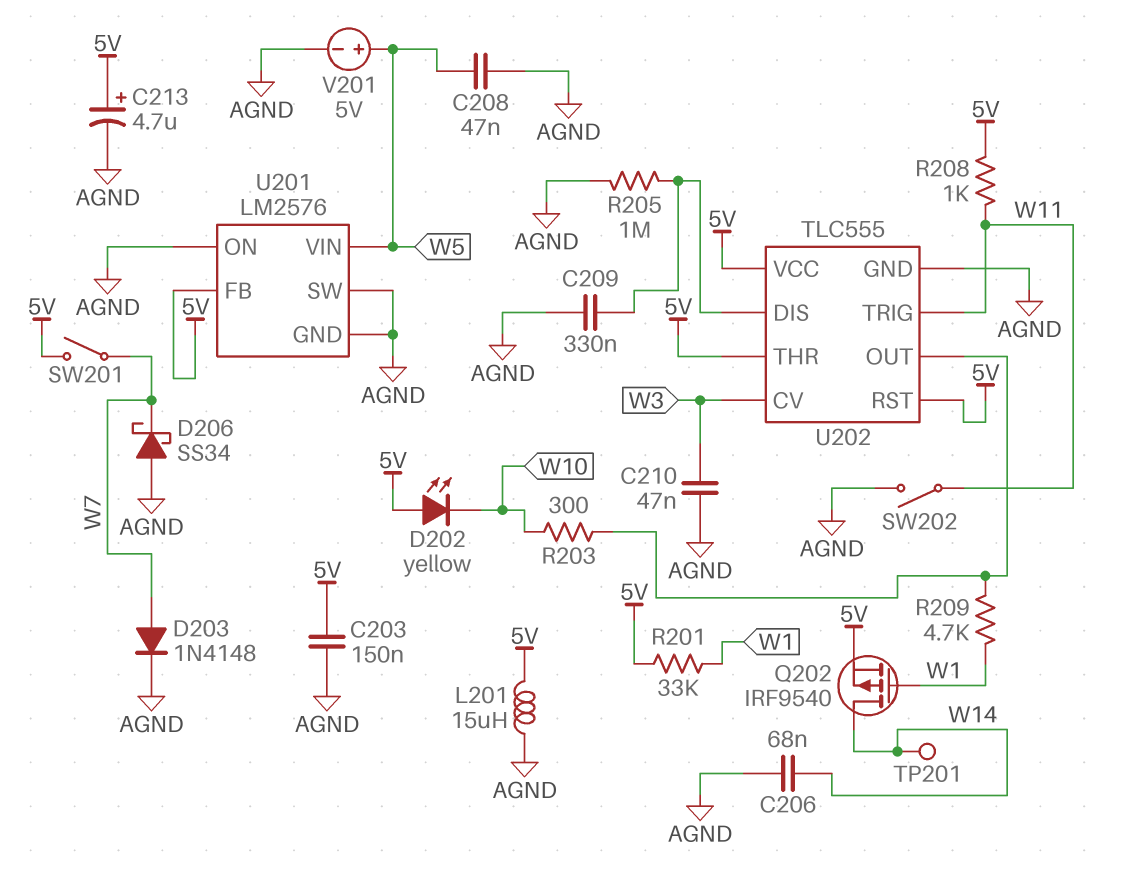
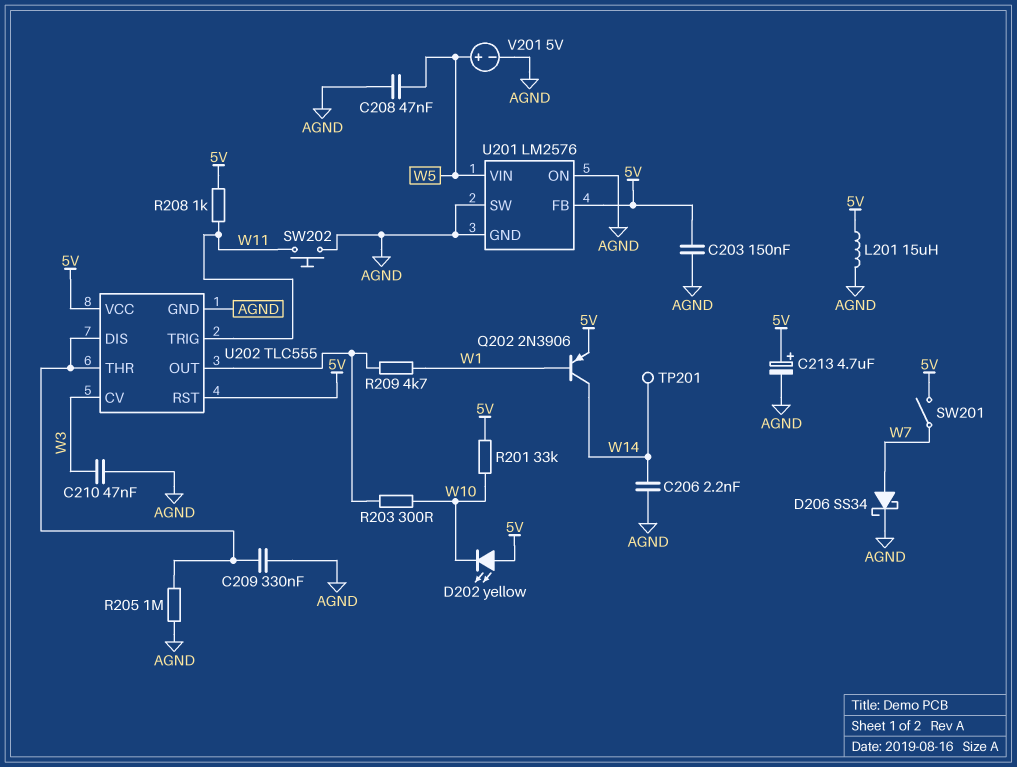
C206: 68nF (AGND, W14) -> 2.2nF (AGND, W14)
D203: diode 1N4148 (A W7, K AGND) -> none
D206: schottky SS34 (A AGND, K W7) -> schottky SS34 (A W7, K AGND)
Q202: PMOS IRF9540 (G W1, D W14, S 5V) -> PNP 2N3906 (B W1, C W14, E 5V)
R201: 33k (5V, W1) -> 33k (5V, W10)
SW202: switch (AGND, W11) -> button (AGND, W11)
U202 pin THR: 5V -> U202/DIS

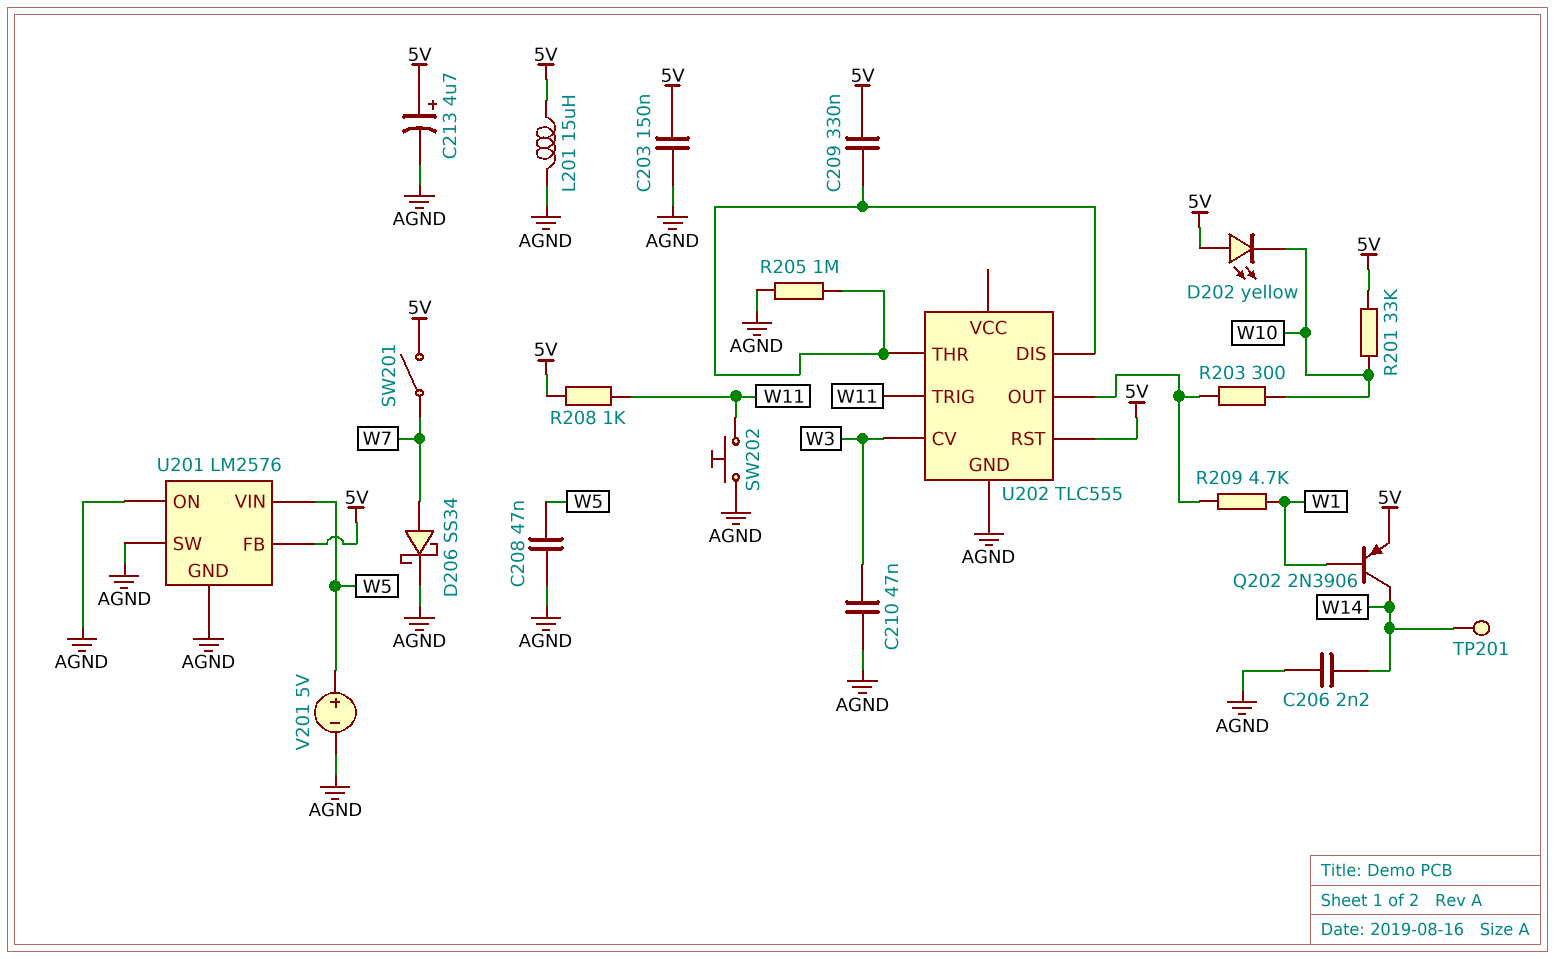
C209: 330nF (AGND, U202/DIS) -> 330nF (5V, U202/DIS)
U202 pin VCC: 5V -> none

